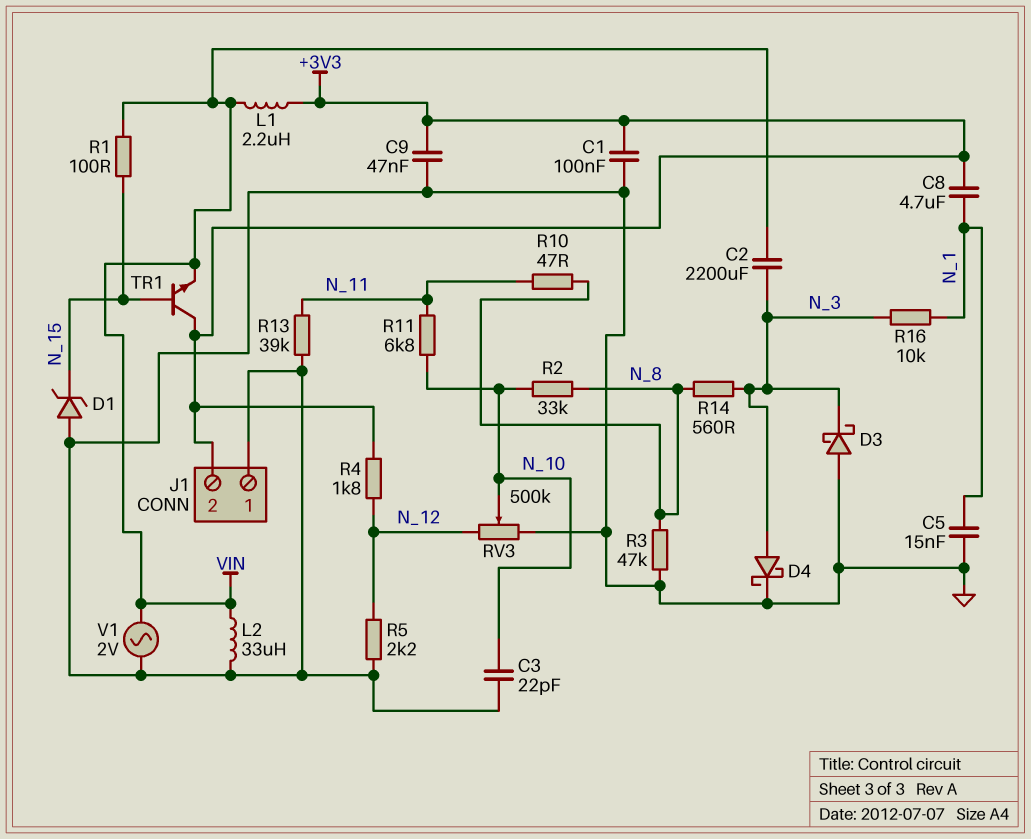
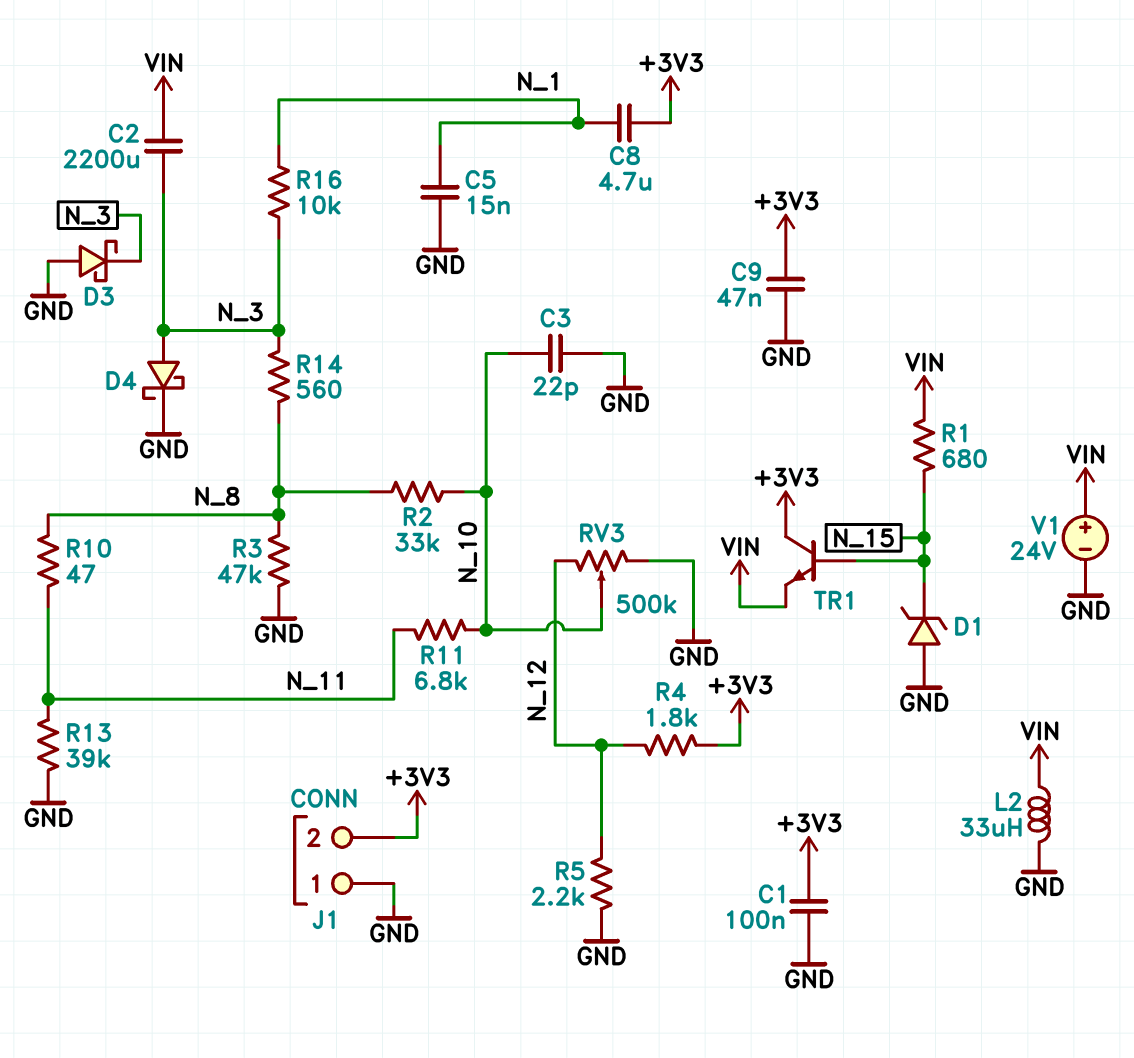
L1: 2.2uH (+3V3, VIN) -> none
R1: 100 (N_15, VIN) -> 680 (N_15, VIN)
V1: AC 2V (GND, VIN) -> 24V (plus VIN, minus GND)

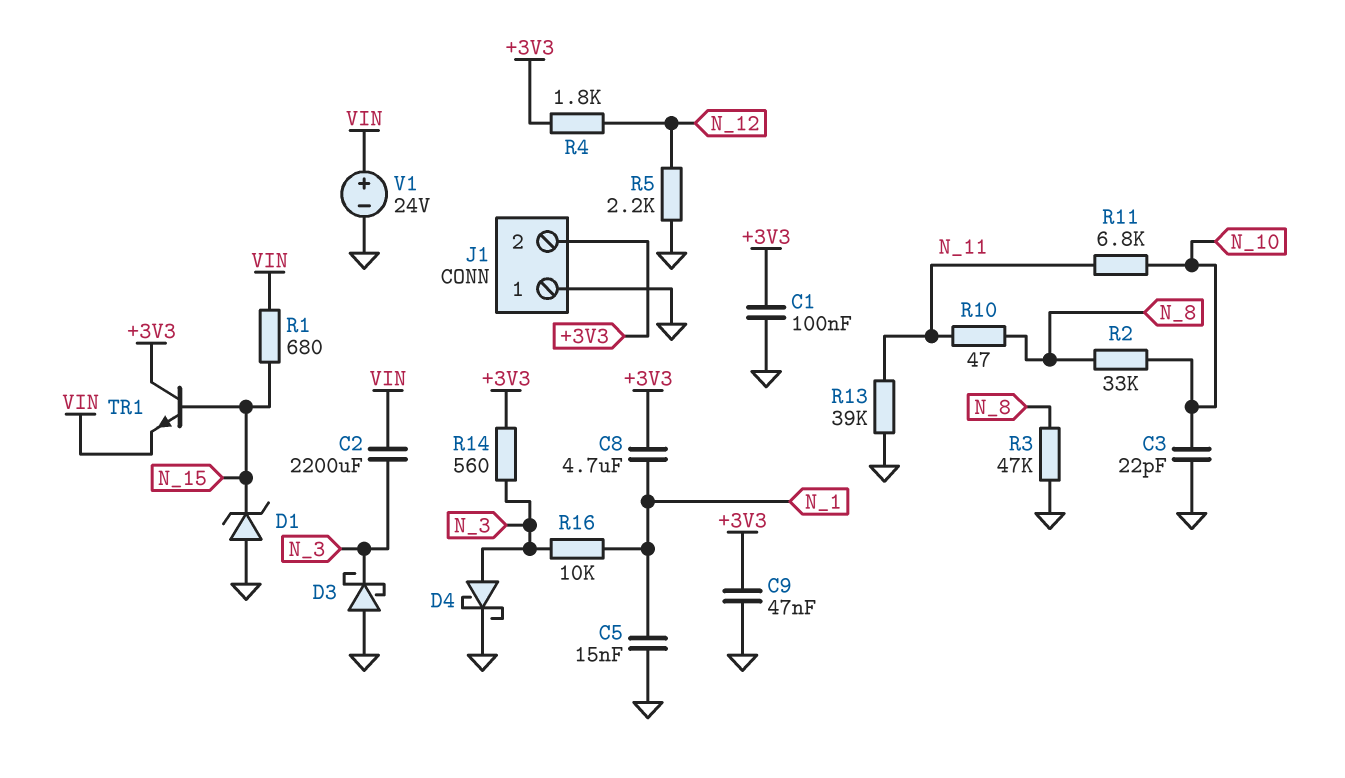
L2: 33uH (GND, VIN) -> none
R14: 560 (N_3, N_8) -> 560 (+3V3, N_3)
RV3: 500k (GND, N_12, wiper N_10) -> none

